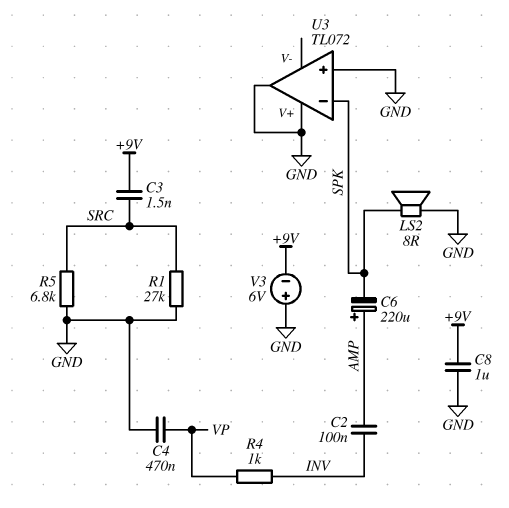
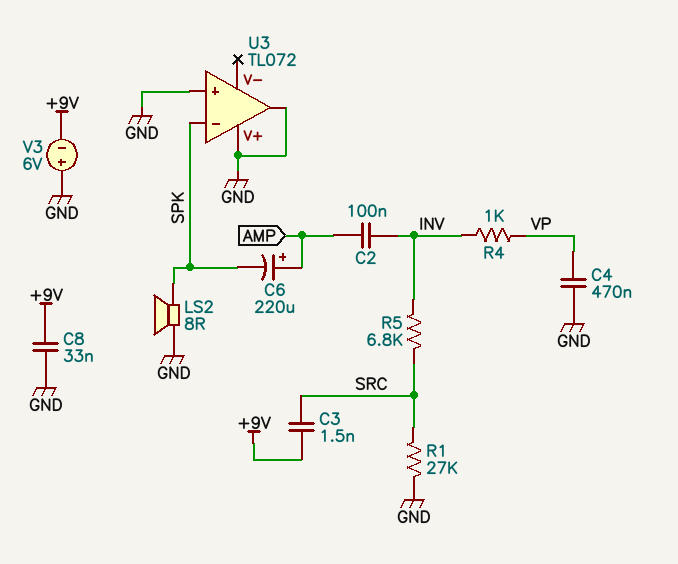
C8: 1uF (+9V, GND) -> 33nF (+9V, GND)
R5: 6.8k (GND, SRC) -> 6.8k (INV, SRC)

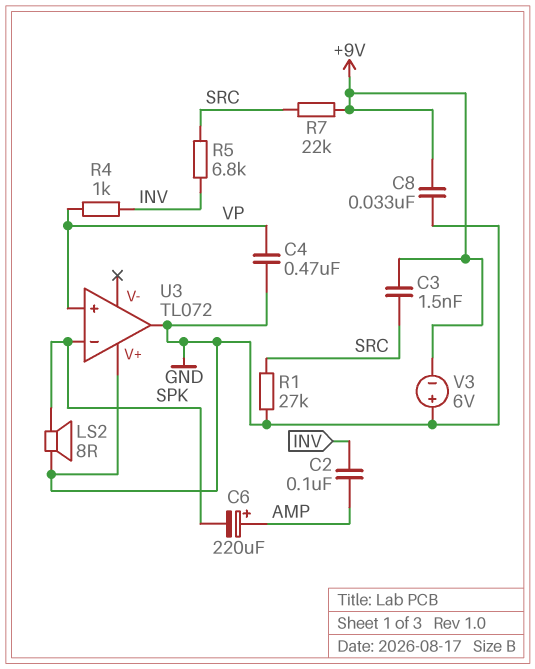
R7: none -> 22k (+9V, SRC)
U3 pin in+: GND -> VP

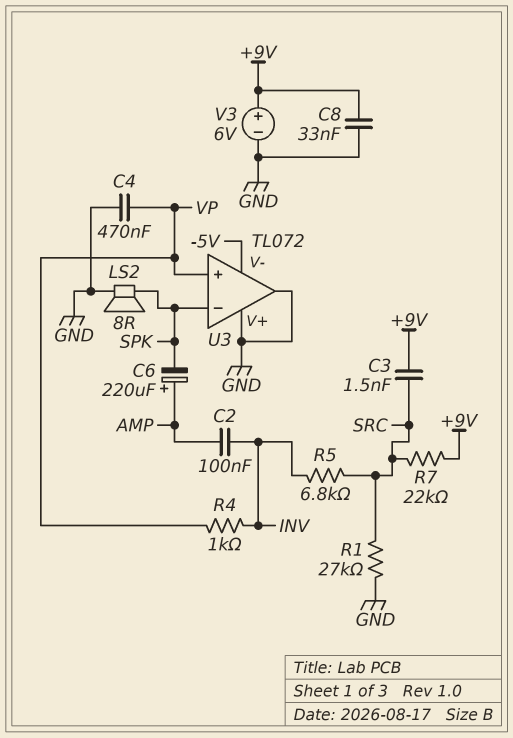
U3 pin V-: none -> -5V
V3: 6V (plus GND, minus +9V) -> 6V (plus +9V, minus GND)

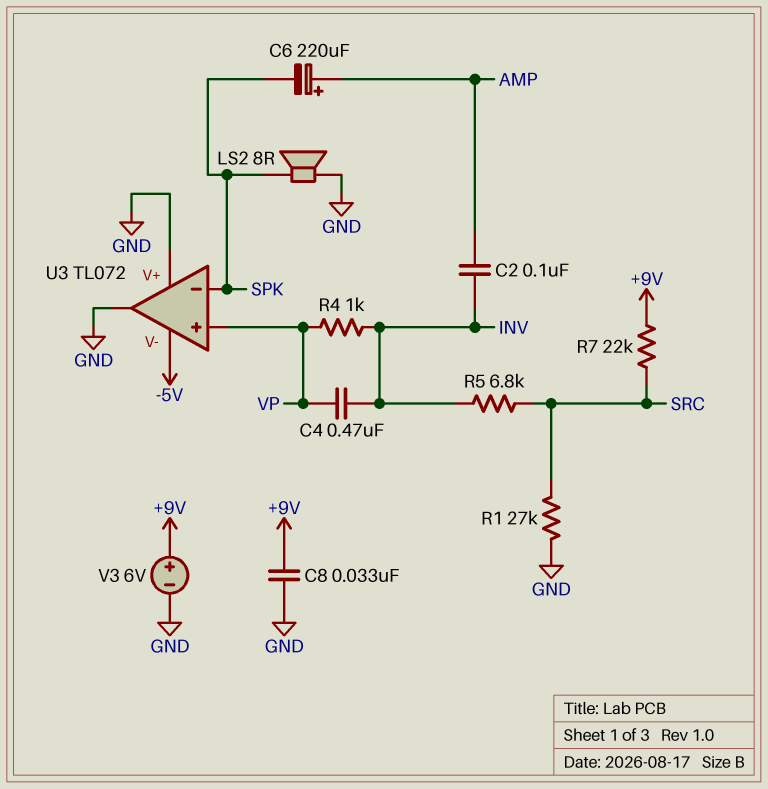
C3: 1.5nF (+9V, SRC) -> none
C4: 470nF (GND, VP) -> 470nF (INV, VP)

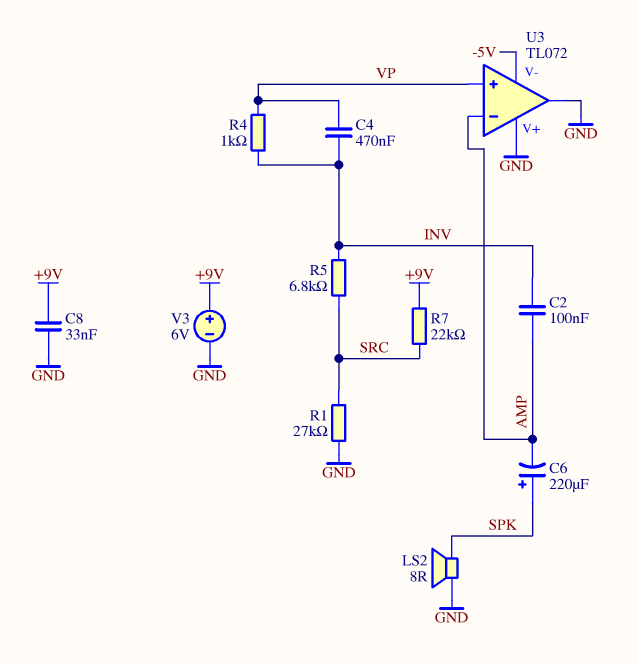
C6: 220uF (plus AMP, minus SPK) -> 220uF (plus SPK, minus AMP)
U3 pin in-: SPK -> AMP

